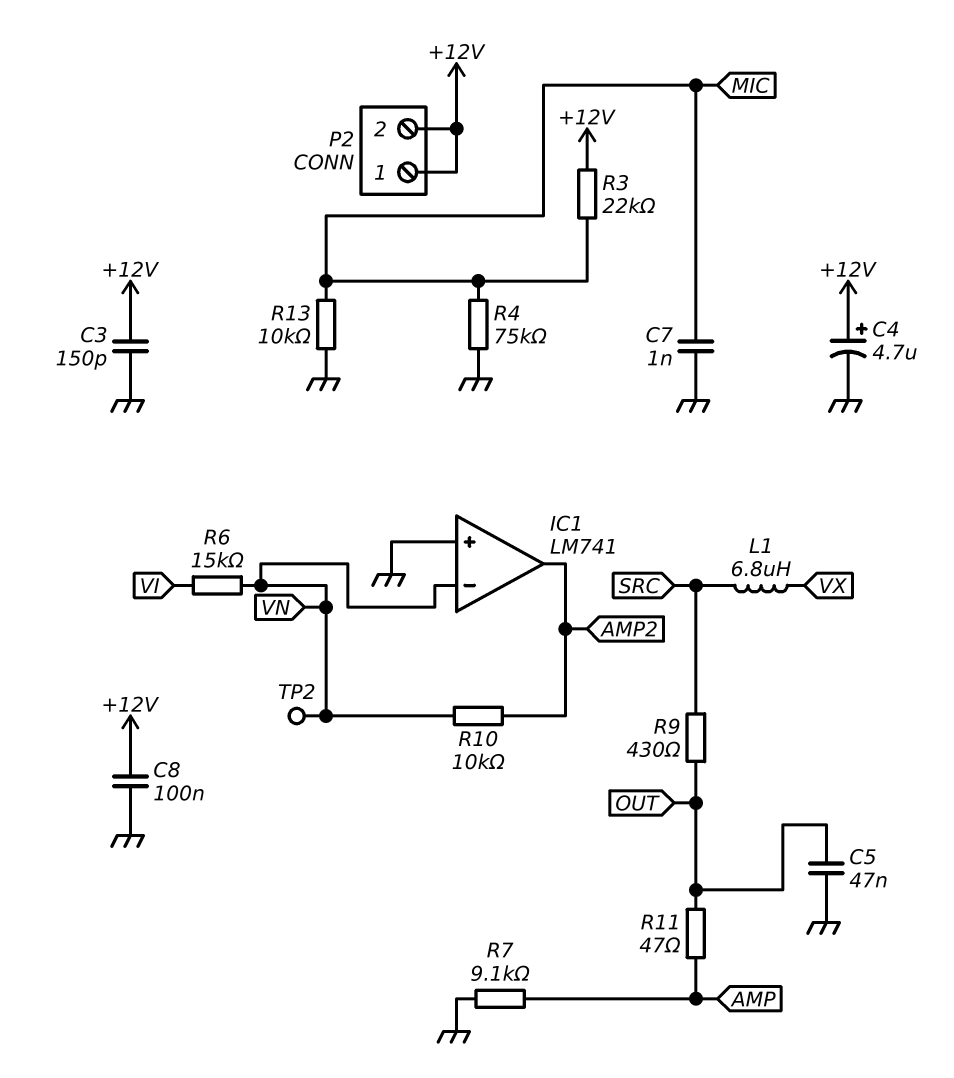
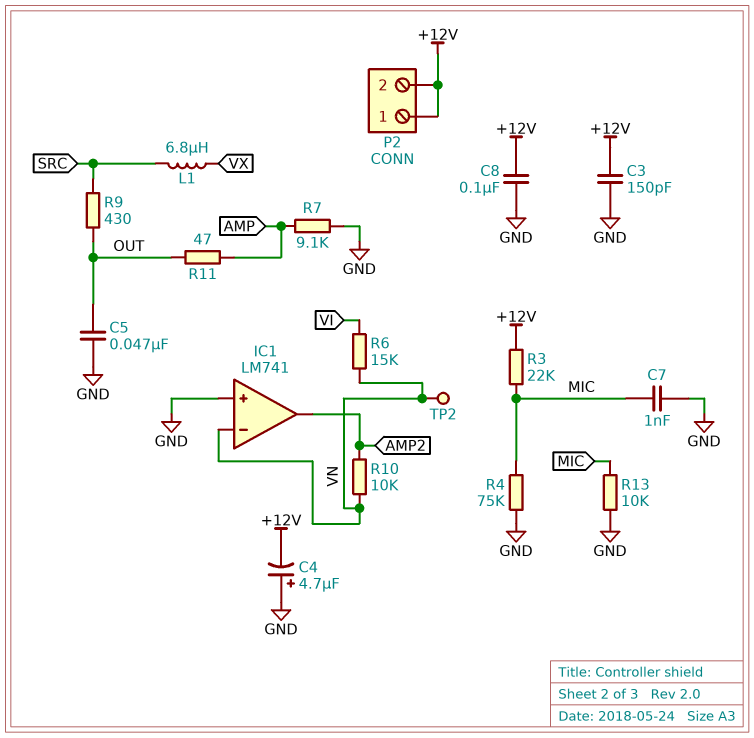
C4: 4.7uF (plus +12V, minus GND) -> 4.7uF (plus GND, minus +12V)

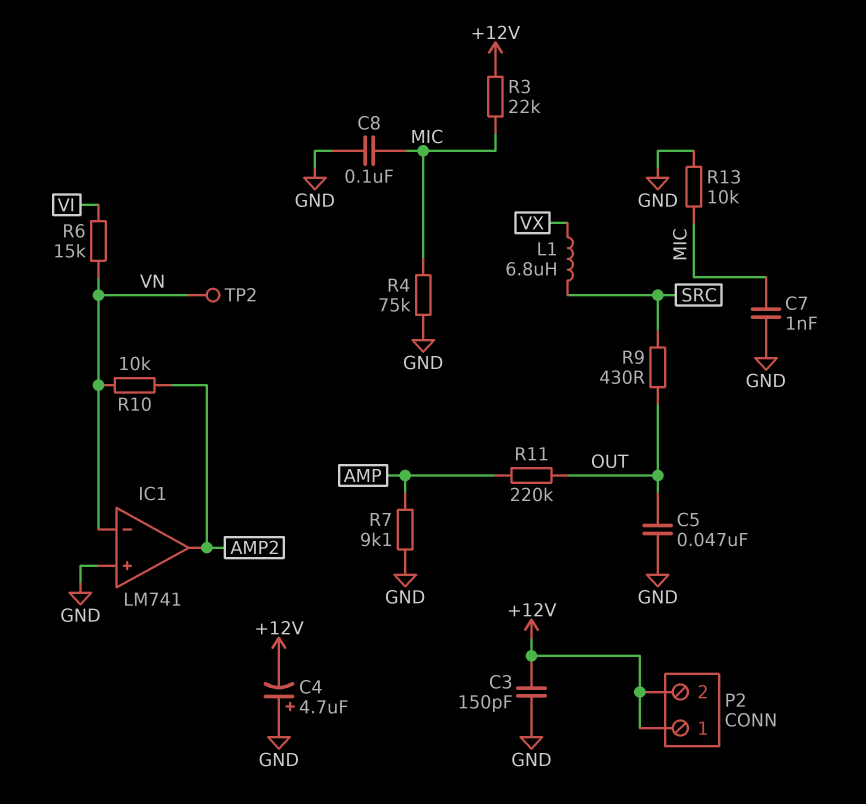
C8: 100nF (+12V, GND) -> 100nF (GND, MIC)
R11: 47 (AMP, OUT) -> 220k (AMP, OUT)

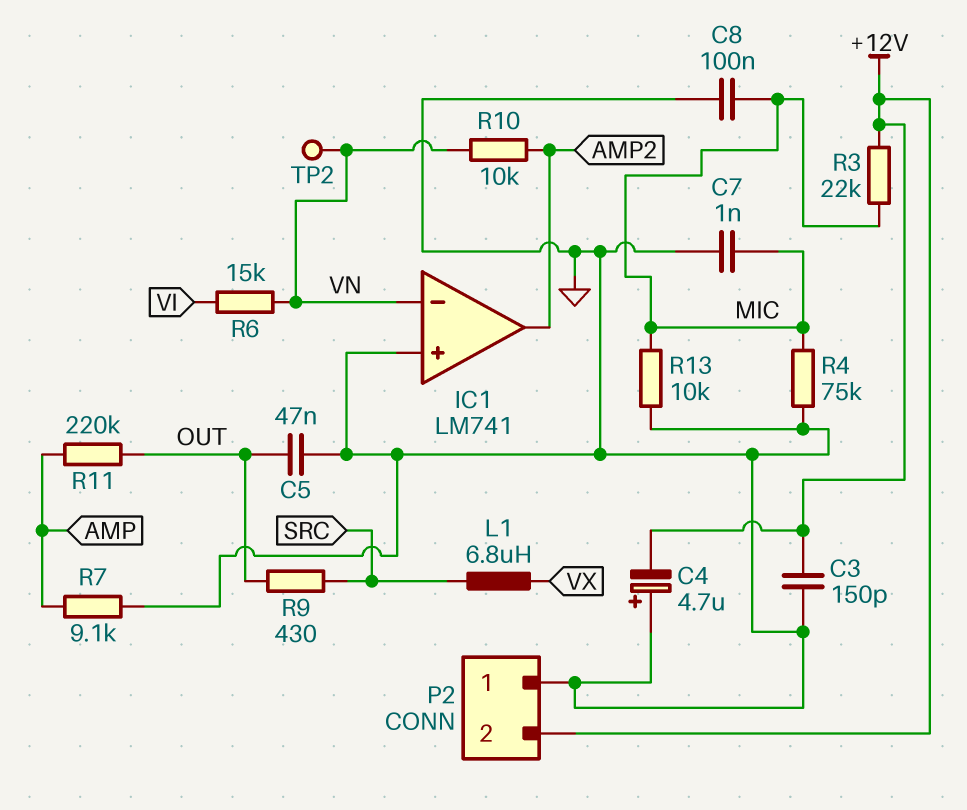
P2 pin 1: +12V -> GND

